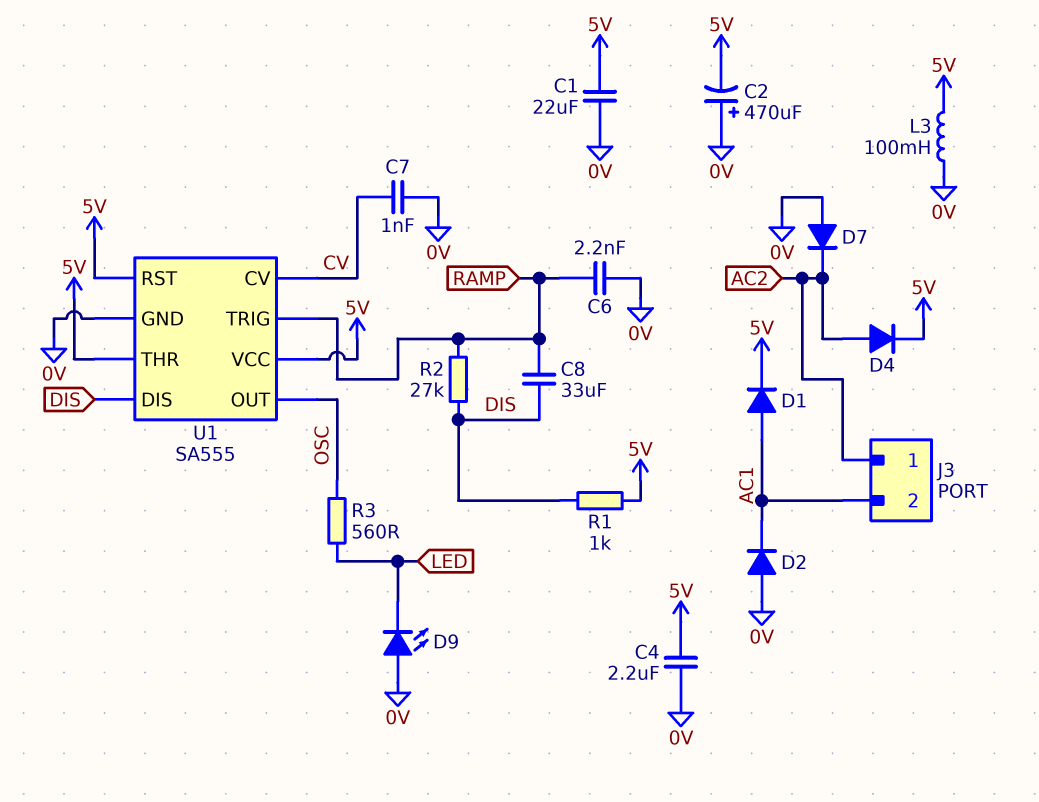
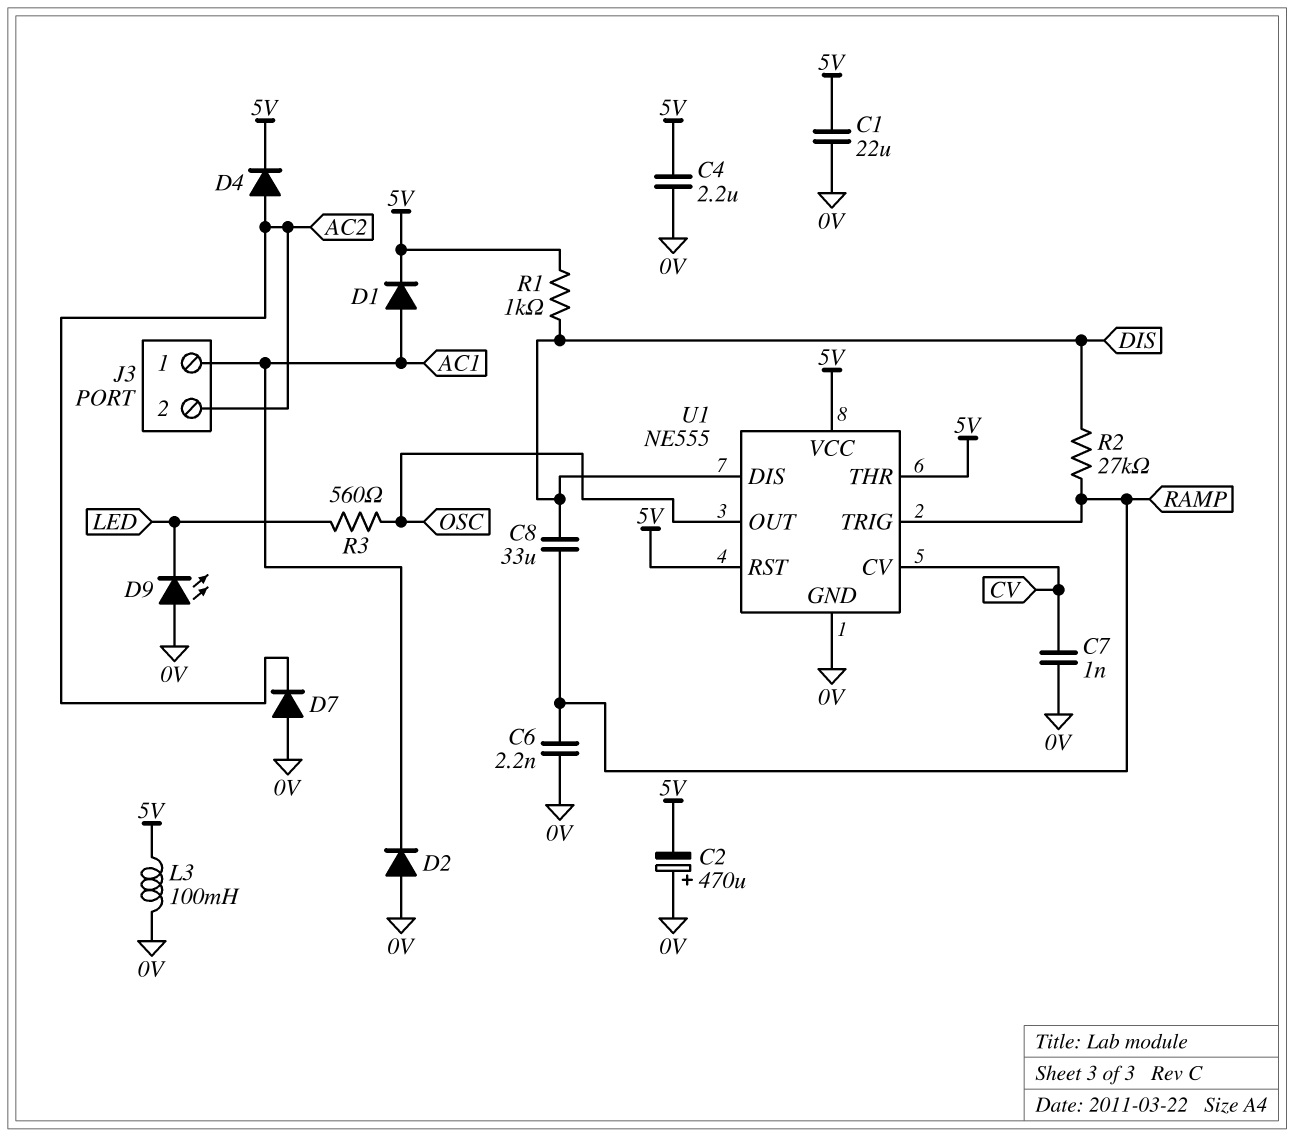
J3 pin 1: AC2 -> AC1
J3 pin 2: AC1 -> AC2
U1: SA555 -> NE555

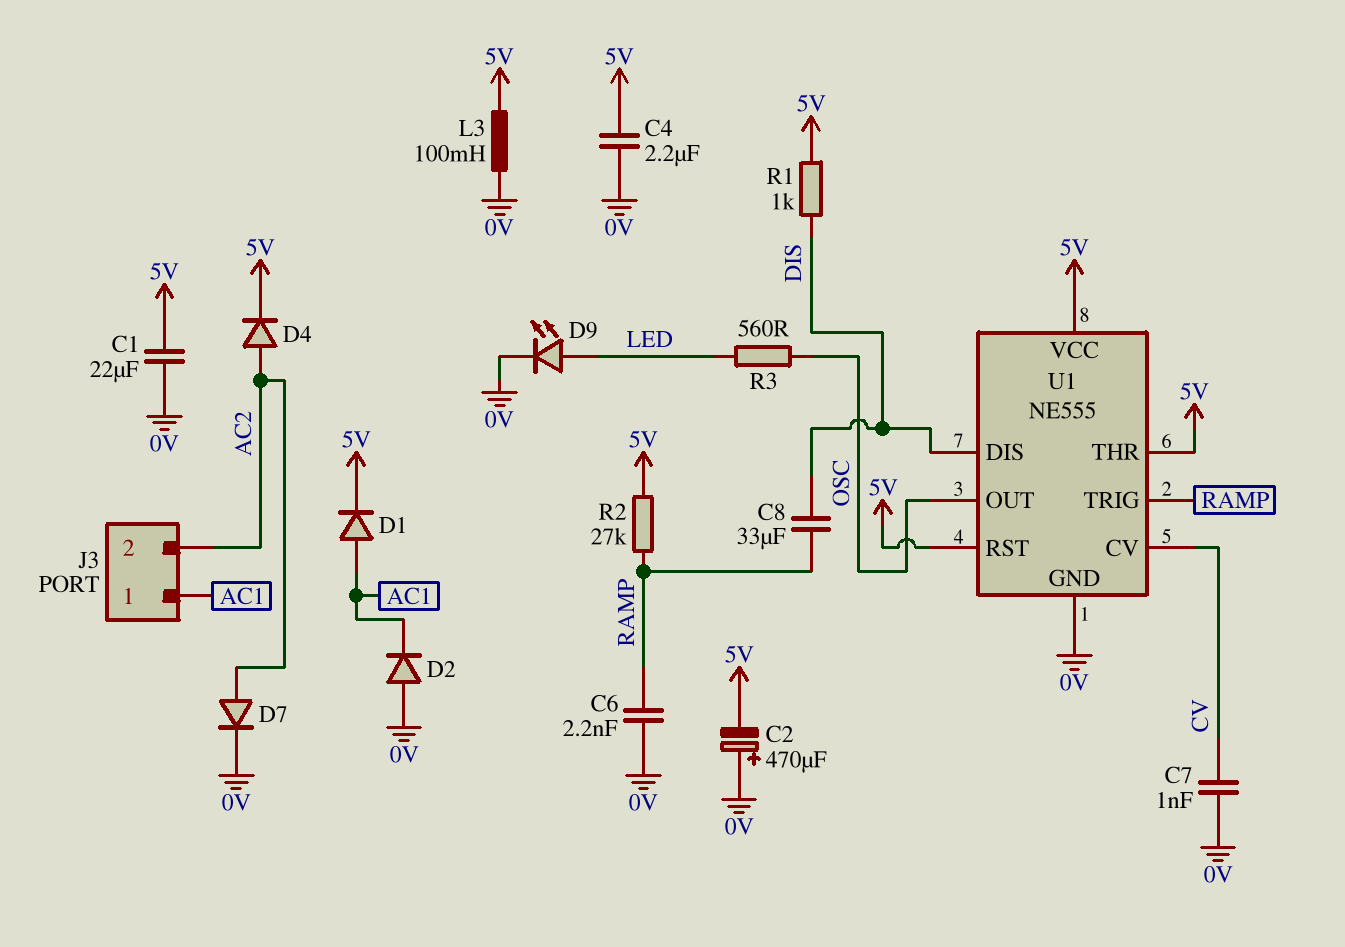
D7: diode (A 0V, K AC2) -> diode (A AC2, K 0V)
D9: LED (A 0V, K LED) -> LED (A LED, K 0V)
R2: 27k (DIS, RAMP) -> 27k (5V, RAMP)

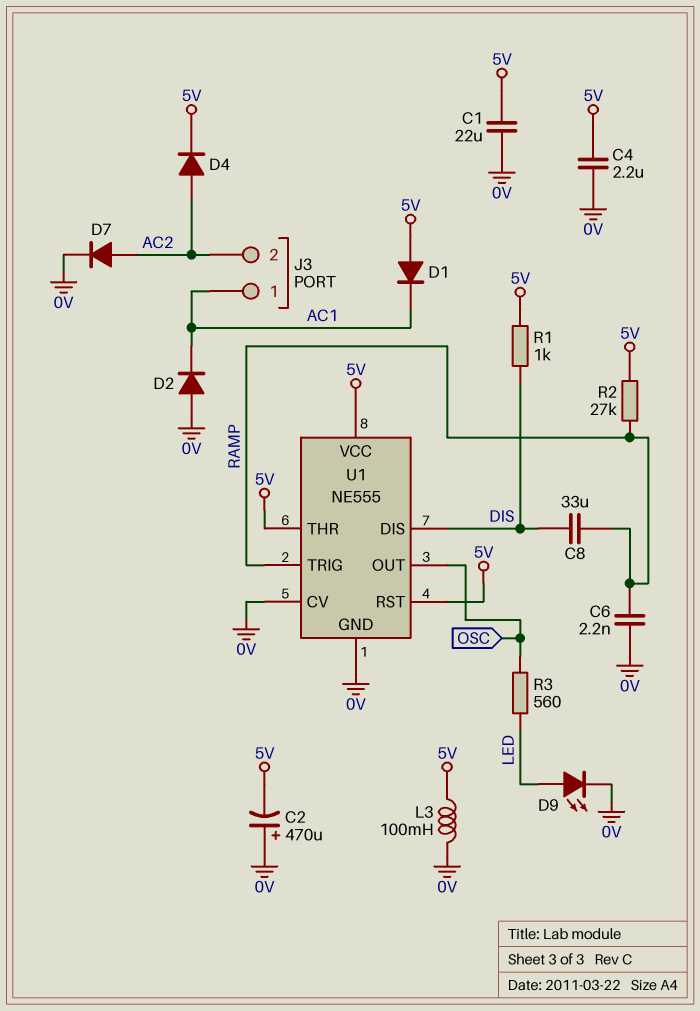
C7: 1nF (0V, CV) -> none
D1: diode (A AC1, K 5V) -> diode (A 5V, K AC1)
U1 pin CV: CV -> 0V

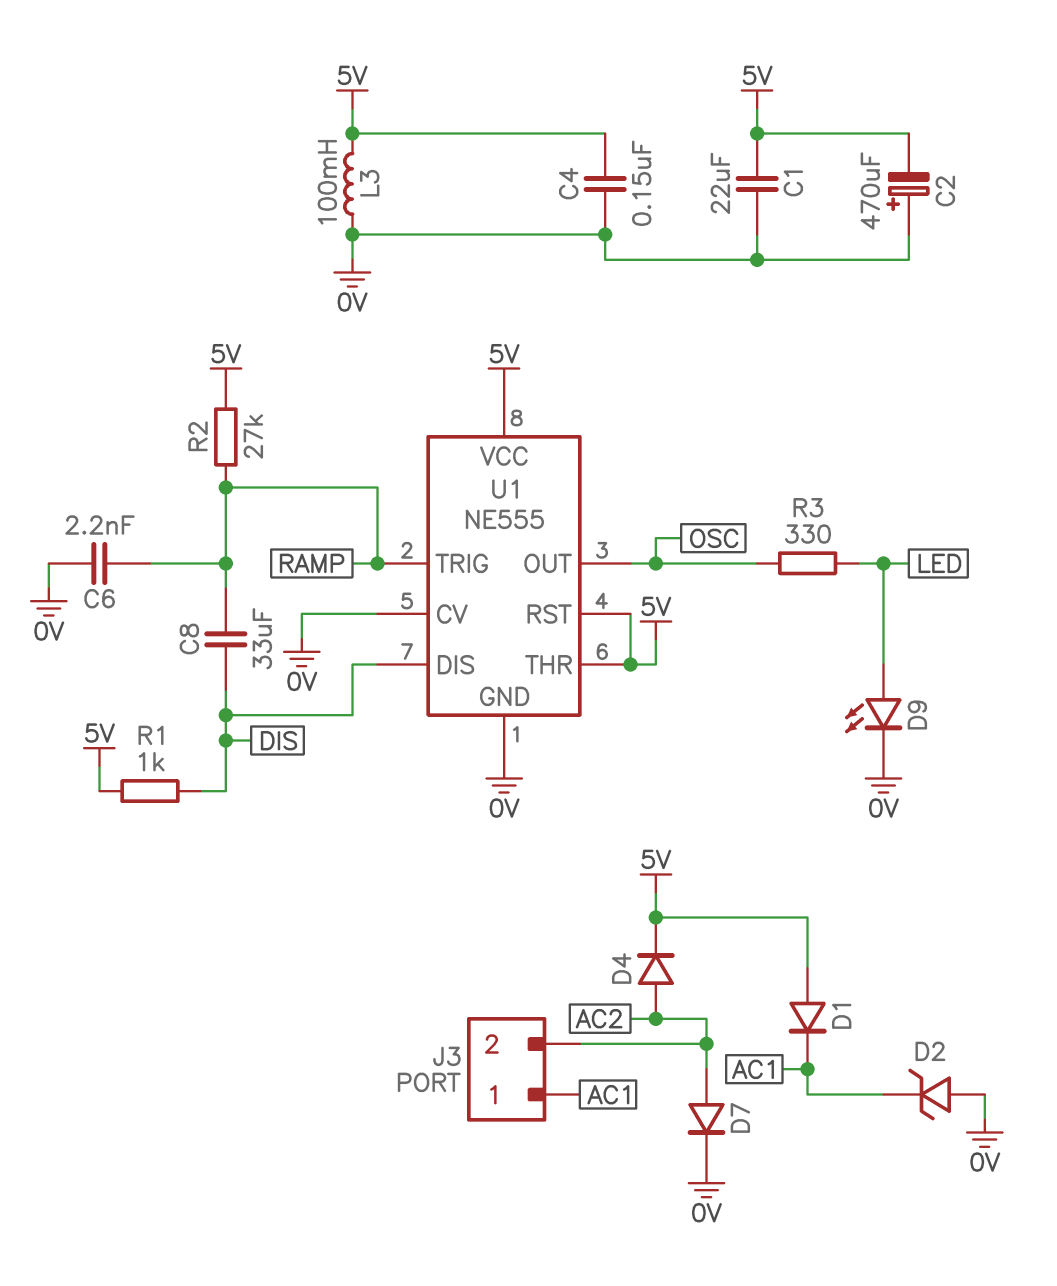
C4: 2.2uF (0V, 5V) -> 150nF (0V, 5V)
D2: diode (A 0V, K AC1) -> zener (A 0V, K AC1)
R3: 560 (LED, OSC) -> 330 (LED, OSC)

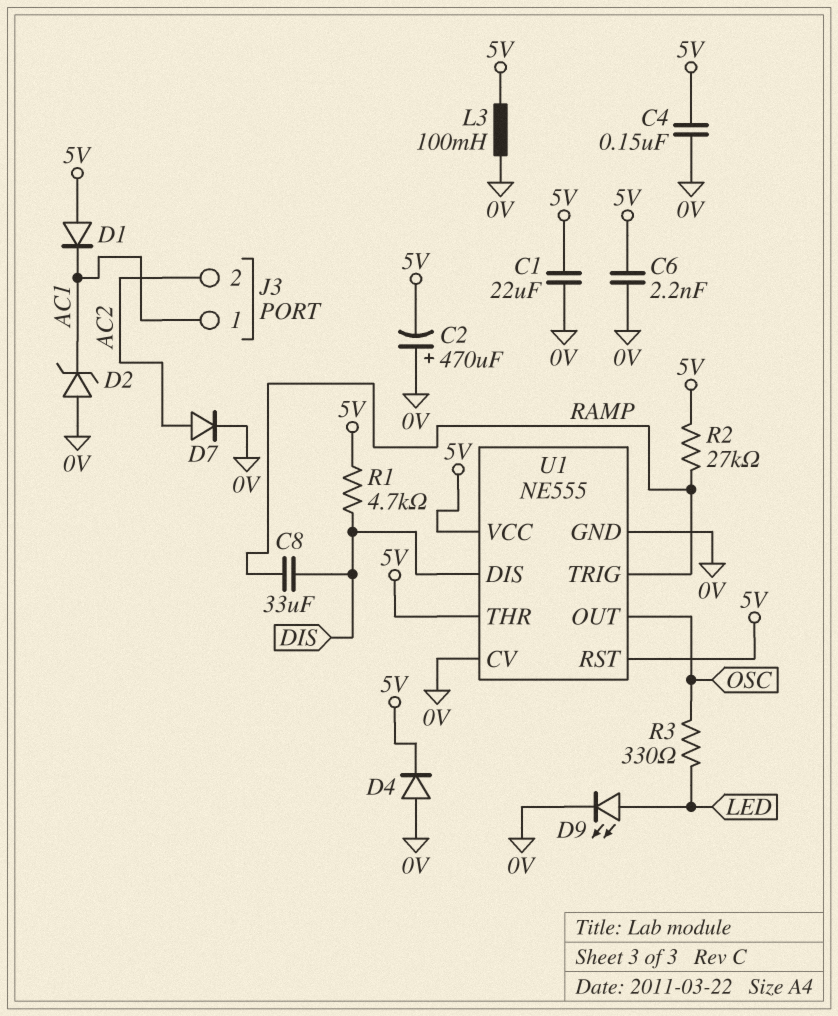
C6: 2.2nF (0V, RAMP) -> 2.2nF (0V, 5V)
D4: diode (A AC2, K 5V) -> diode (A 0V, K 5V)
R1: 1k (5V, DIS) -> 4.7k (5V, DIS)

